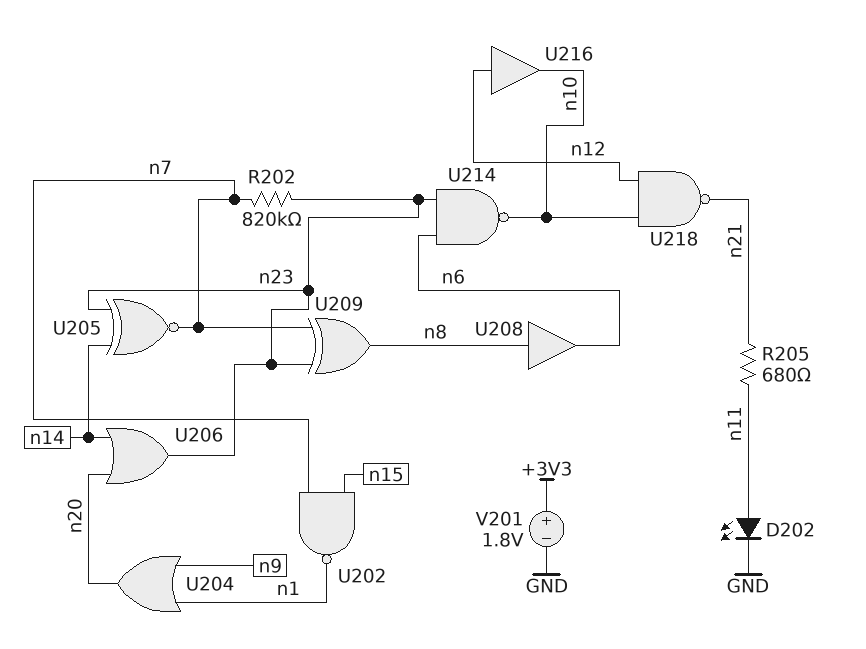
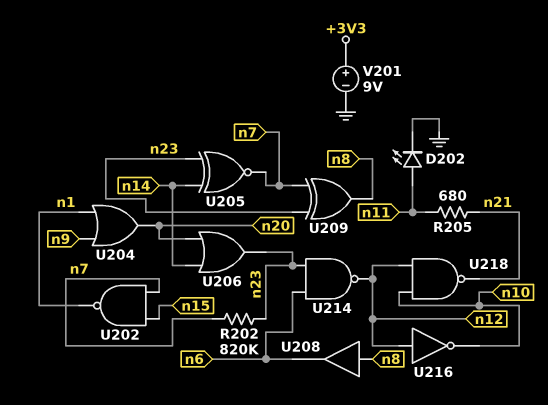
U214: NAND (in n6, in n23, out n10) -> NAND (in n6, in n23, out n12)
U216: buffer (in n12, out n10) -> NOT (in n12, out n10)
V201: 1.8V (plus +3V3, minus GND) -> 9V (plus +3V3, minus GND)

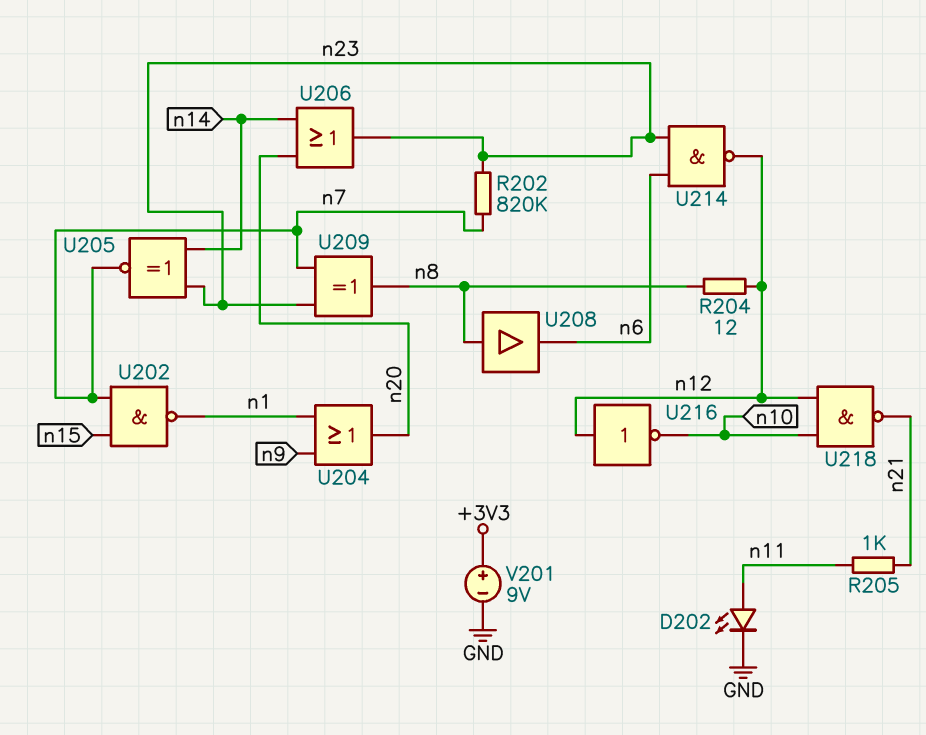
R204: none -> 12 (n8, n12)
R205: 680 (n11, n21) -> 1k (n11, n21)

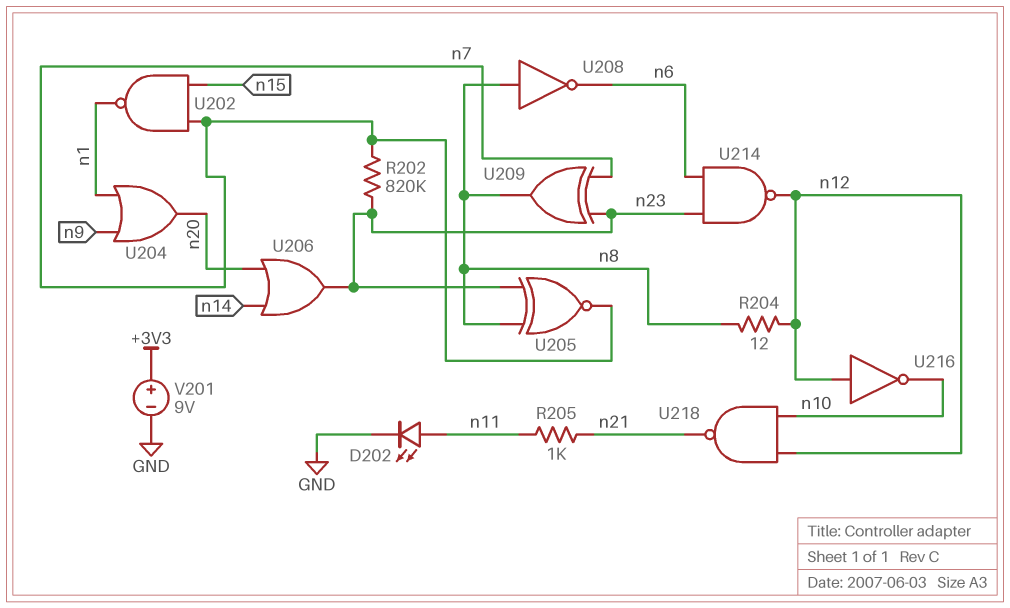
U205: XNOR (in n14, in n23, out n7) -> XNOR (in n8, in n23, out n7)
U208: buffer (in n8, out n6) -> NOT (in n8, out n6)

